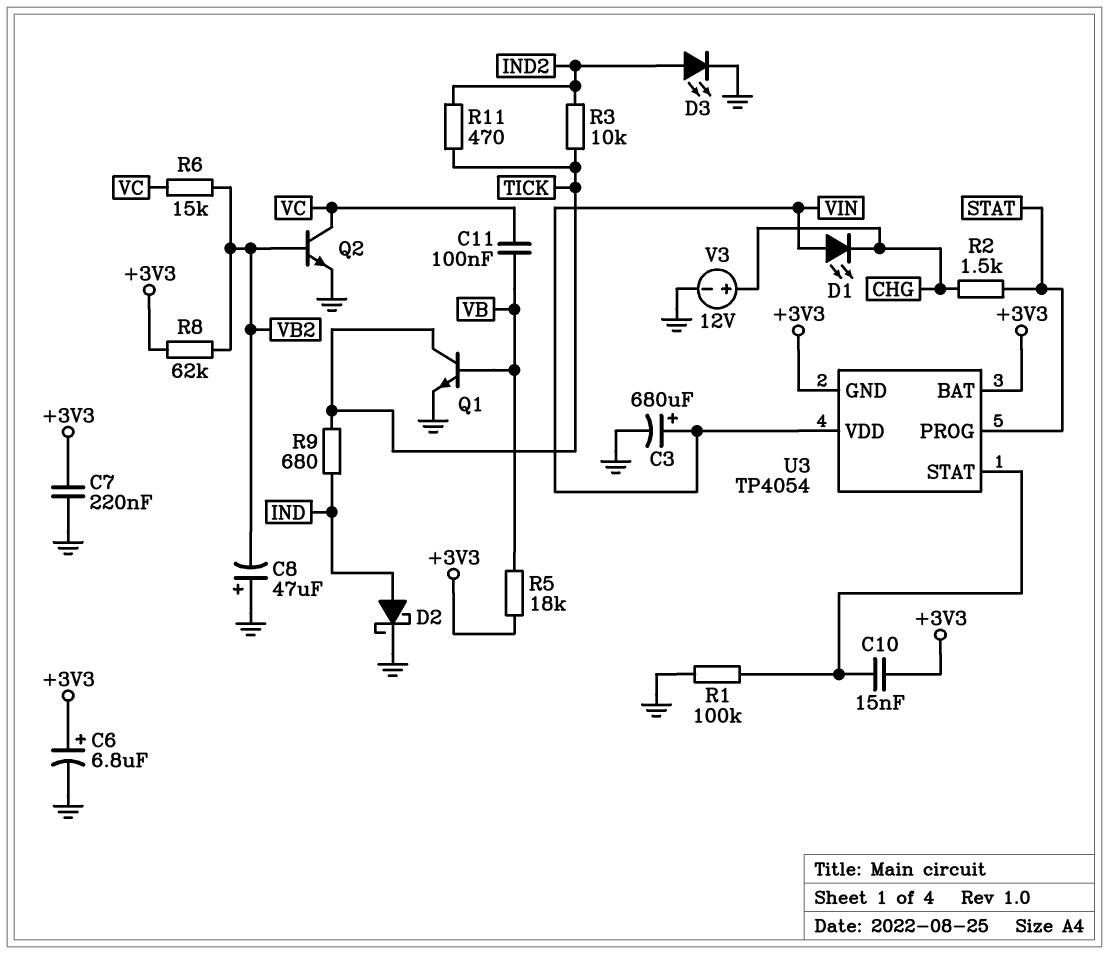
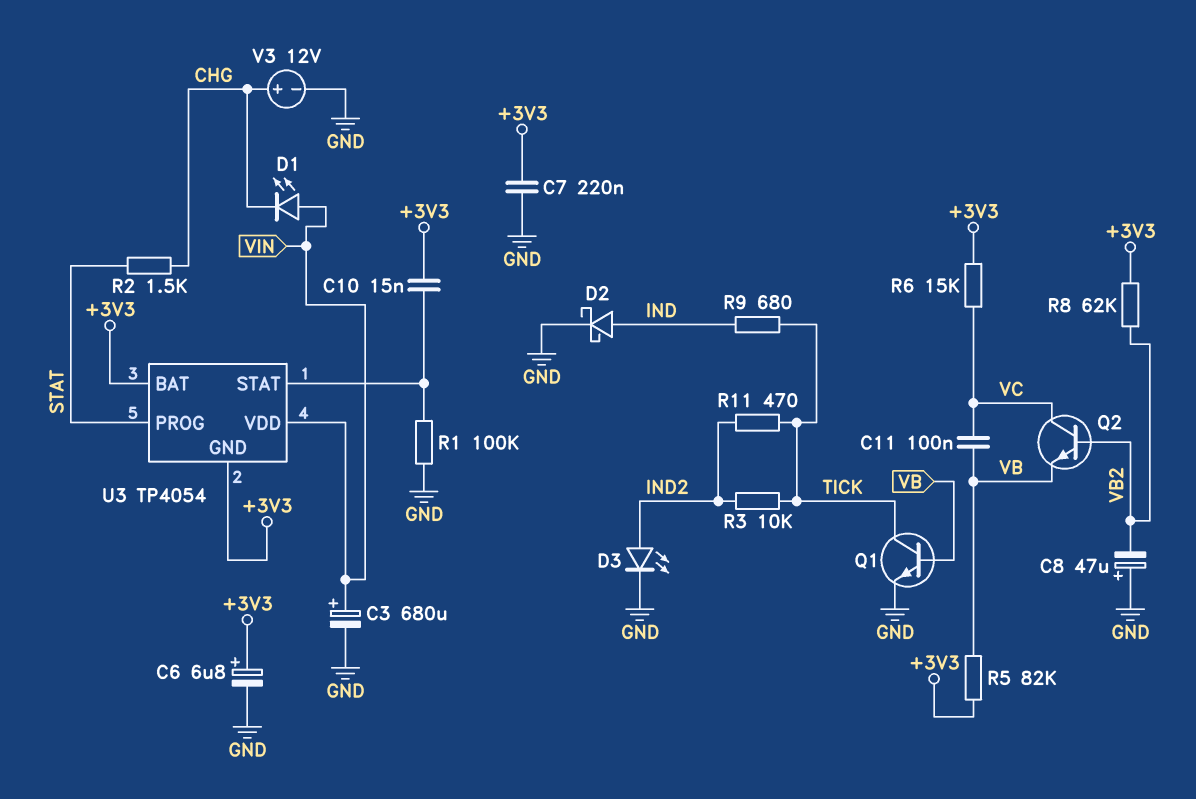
Q2: NPN (B VB2, C VC, E GND) -> NPN (B VB2, C VC, E VB)
R5: 18k (+3V3, VB) -> 82k (+3V3, VB)
R6: 15k (VB2, VC) -> 15k (+3V3, VC)

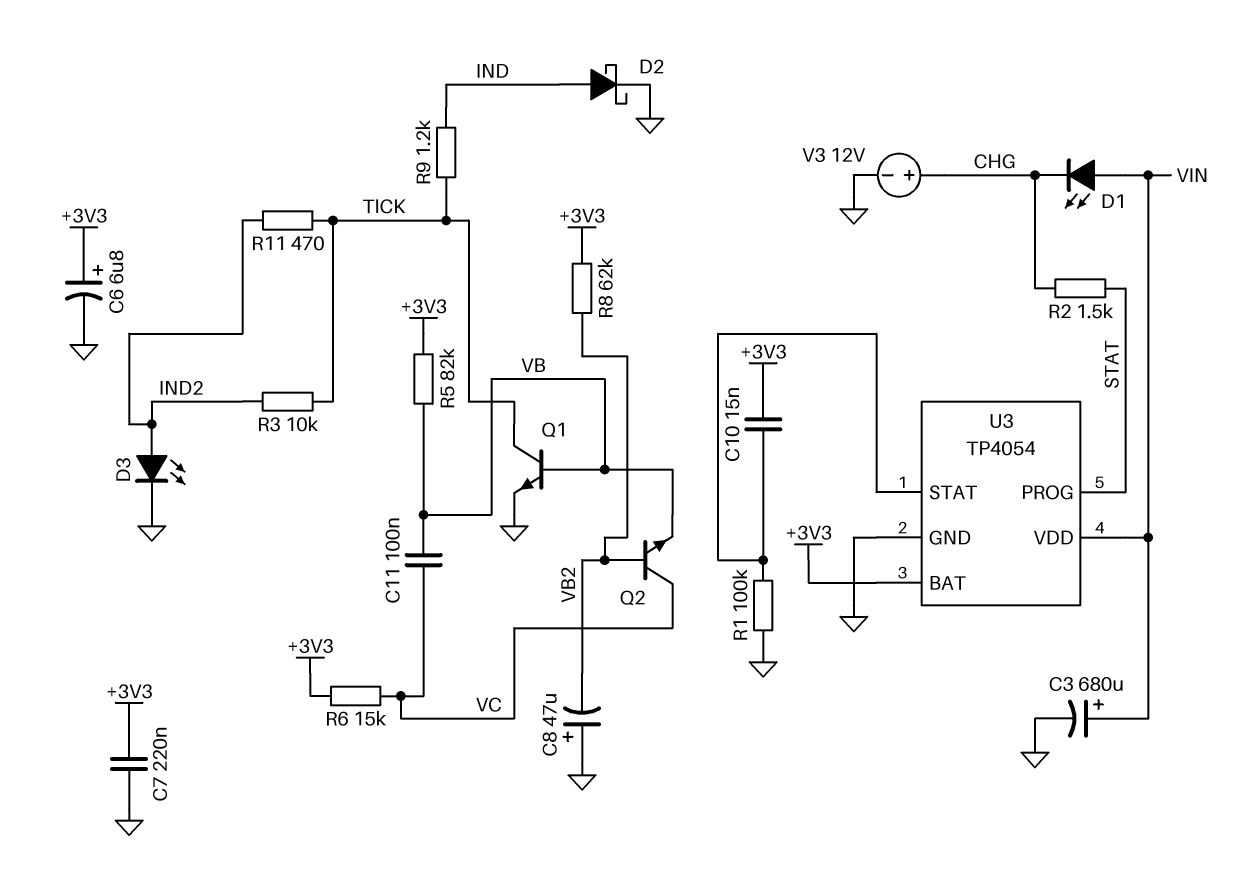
R9: 680 (IND, TICK) -> 1.2k (IND, TICK)
U3 pin GND: +3V3 -> GND

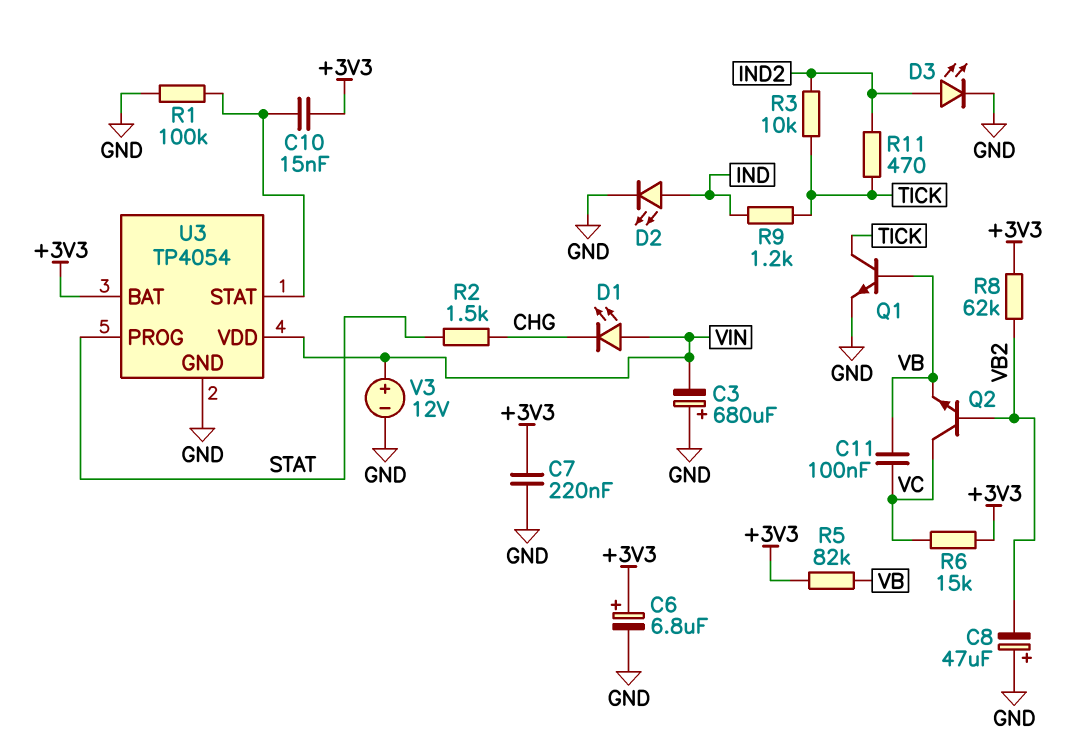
C3: 680uF (plus VIN, minus GND) -> 680uF (plus GND, minus VIN)
D2: schottky (A IND, K GND) -> LED (A IND, K GND)
V3: 12V (plus CHG, minus GND) -> 12V (plus VIN, minus GND)

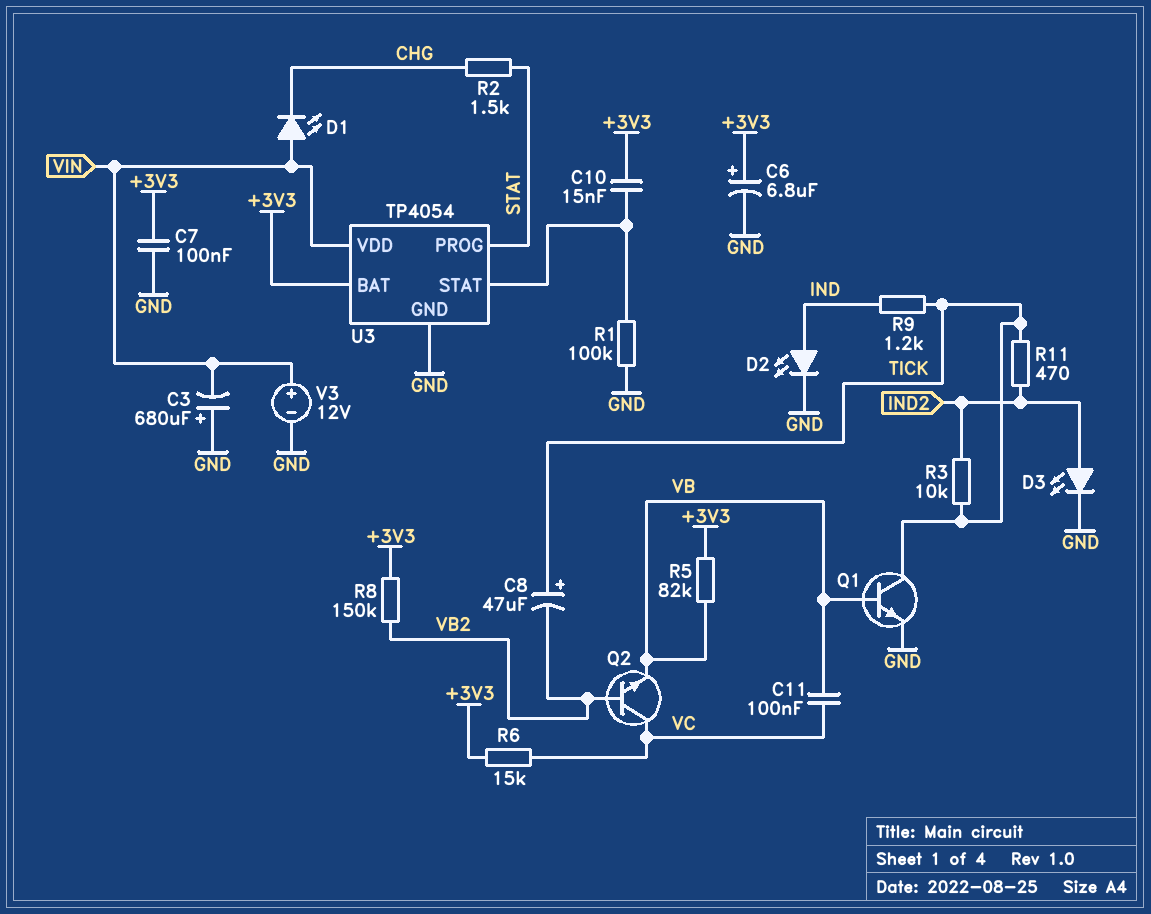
C7: 220nF (+3V3, GND) -> 100nF (+3V3, GND)
C8: 47uF (plus GND, minus VB2) -> 47uF (plus TICK, minus VB2)
R8: 62k (+3V3, VB2) -> 150k (+3V3, VB2)

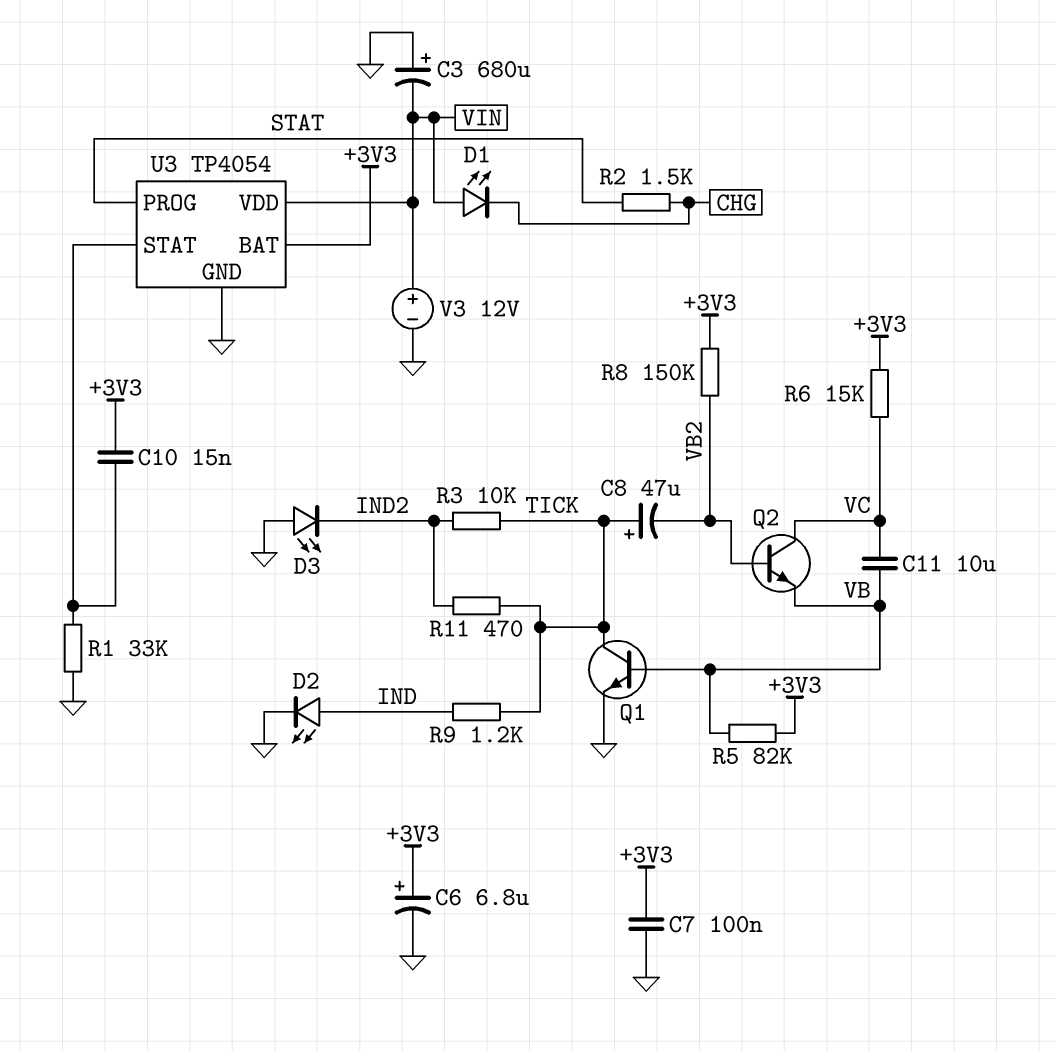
C11: 100nF (VB, VC) -> 10uF (VB, VC)
D3: LED (A IND2, K GND) -> LED (A GND, K IND2)
R1: 100k (GND, U3/STAT) -> 33k (GND, U3/STAT)

